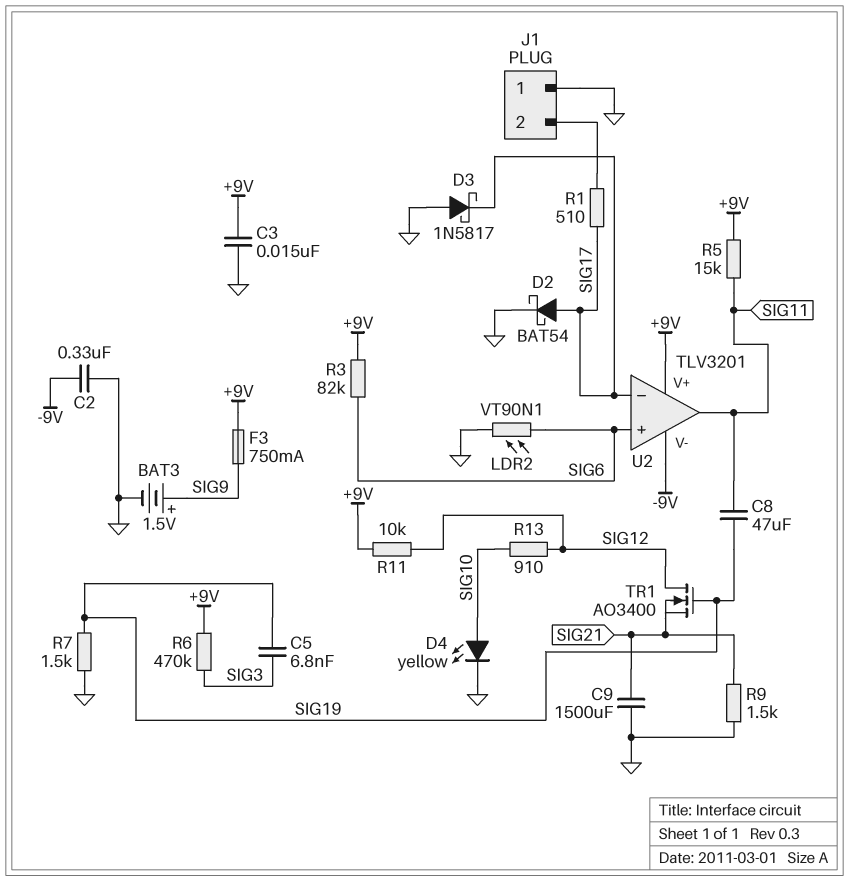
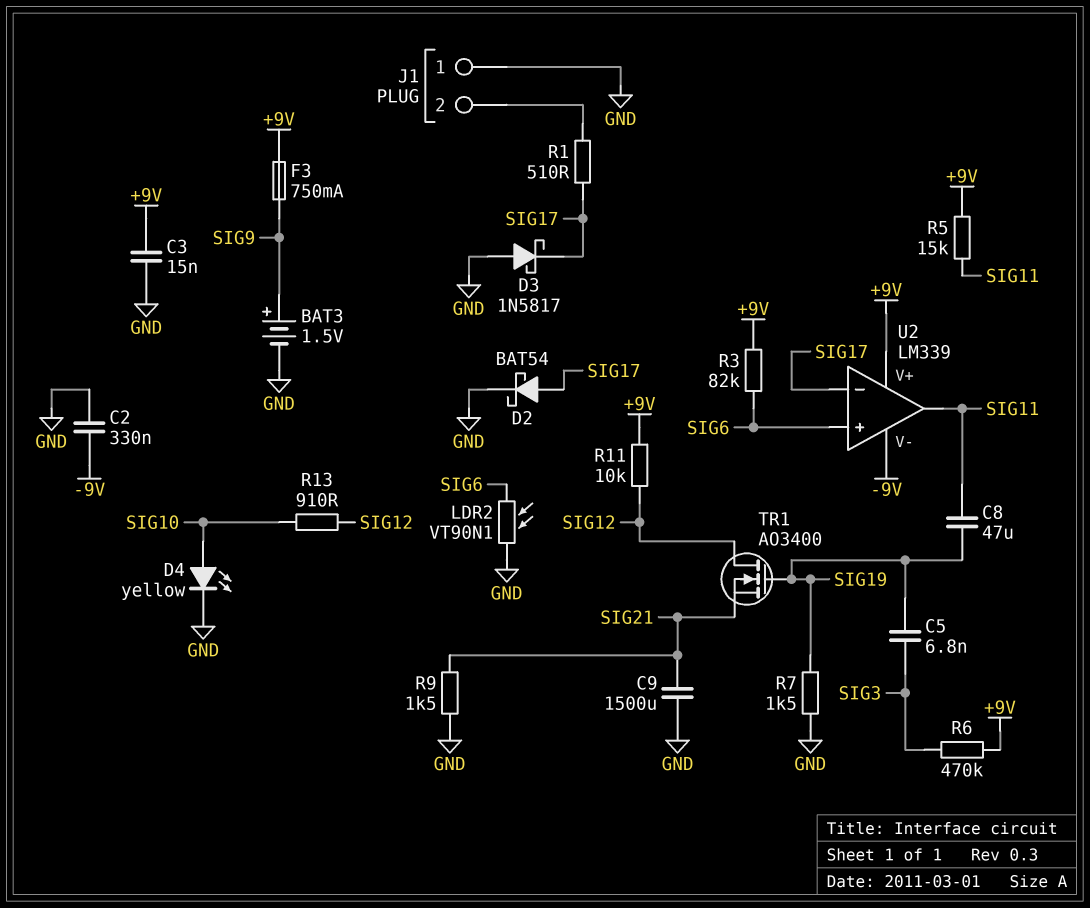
U2: TLV3201 -> LM339

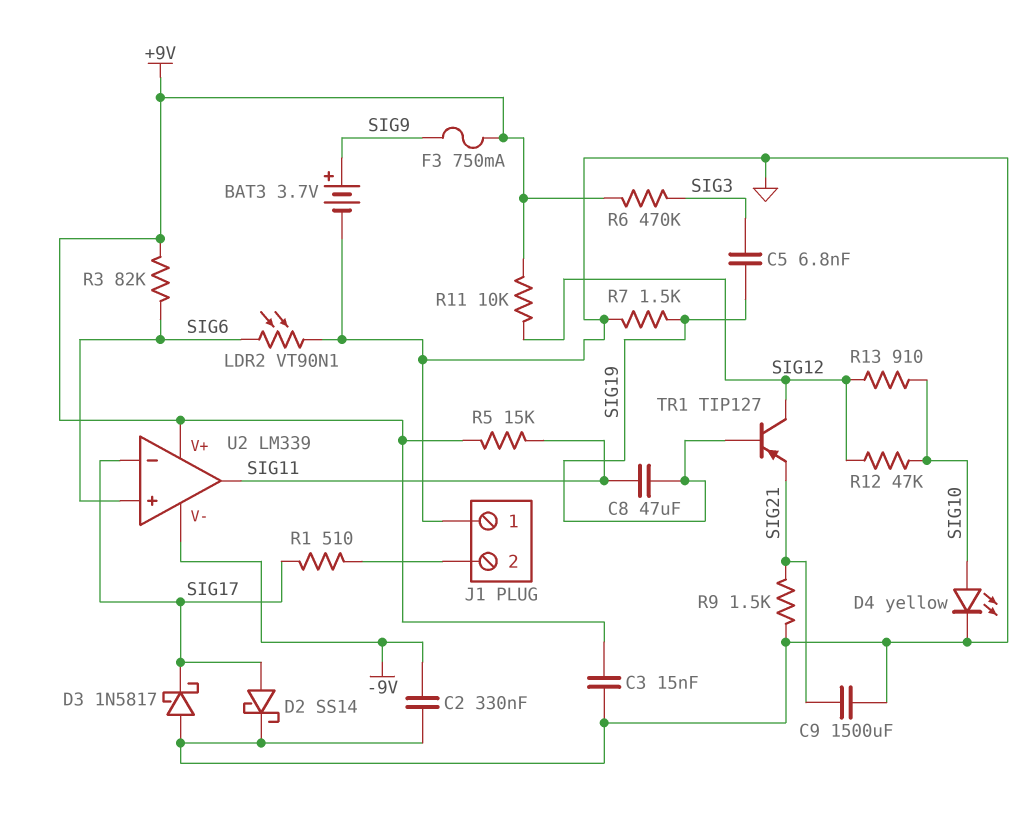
BAT3: 1.5V (plus SIG9, minus GND) -> 3.7V (plus SIG9, minus GND)
D2: schottky BAT54 (A SIG17, K GND) -> schottky SS14 (A SIG17, K GND)
R12: none -> 47k (SIG10, SIG12)
TR1: NMOS AO3400 (G SIG19, D SIG12, S SIG21) -> PNP TIP127 (B SIG19, C SIG12, E SIG21)

